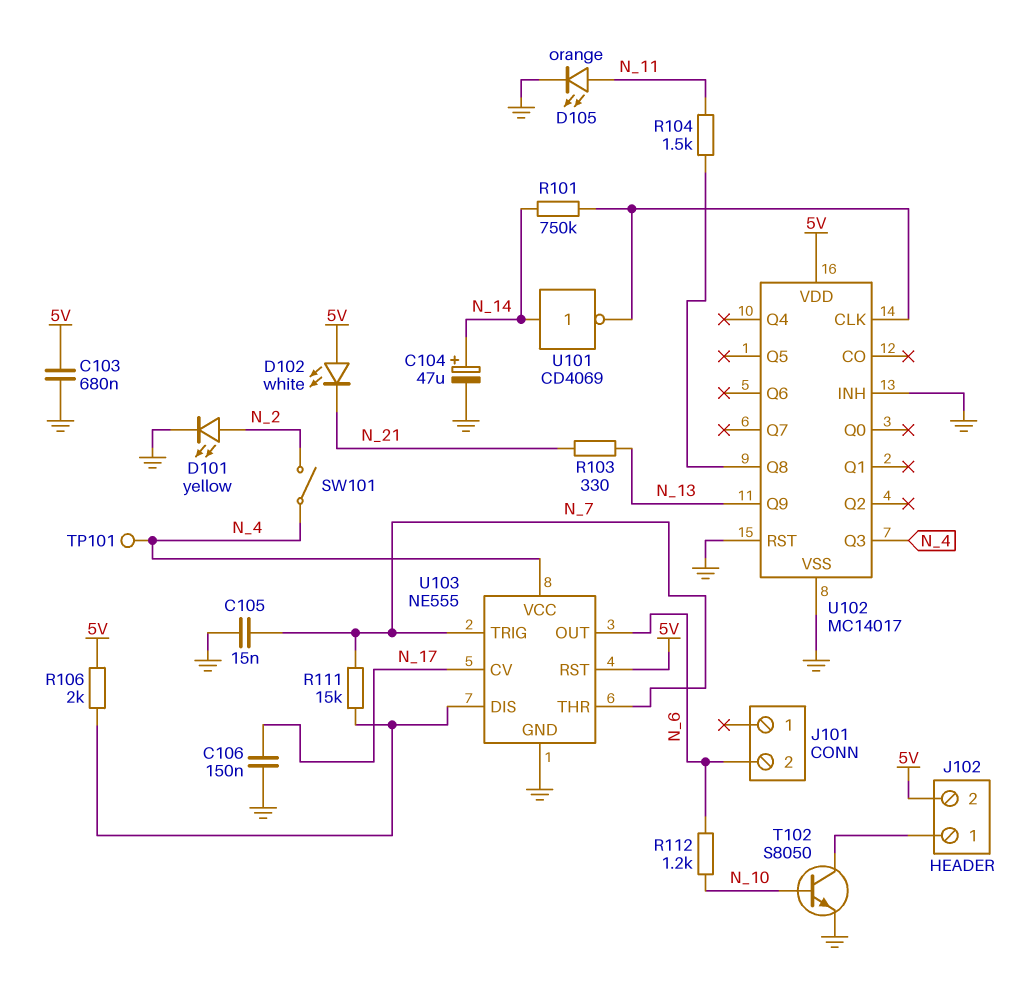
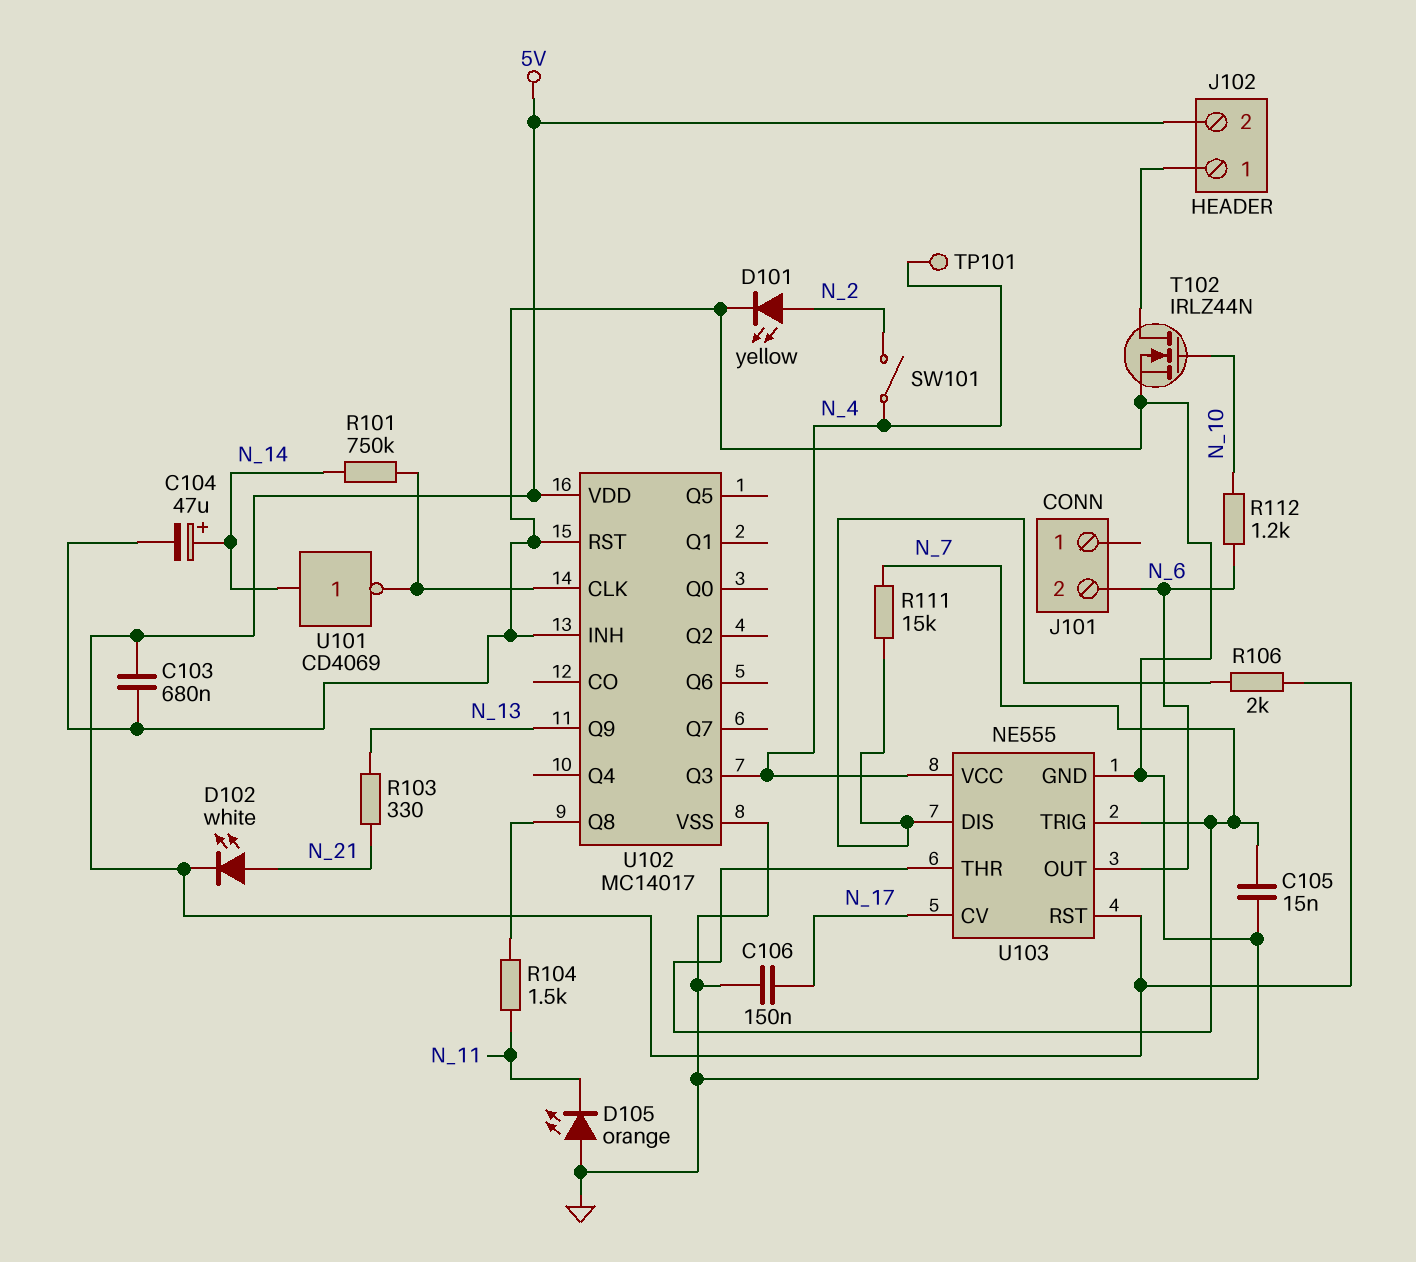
D102: LED white (A 5V, K N_21) -> LED white (A N_21, K 5V)
D105: LED orange (A N_11, K GND) -> LED orange (A GND, K N_11)
T102: NPN S8050 (B N_10, C J102/1, E GND) -> NMOS IRLZ44N (G N_10, D J102/1, S GND)

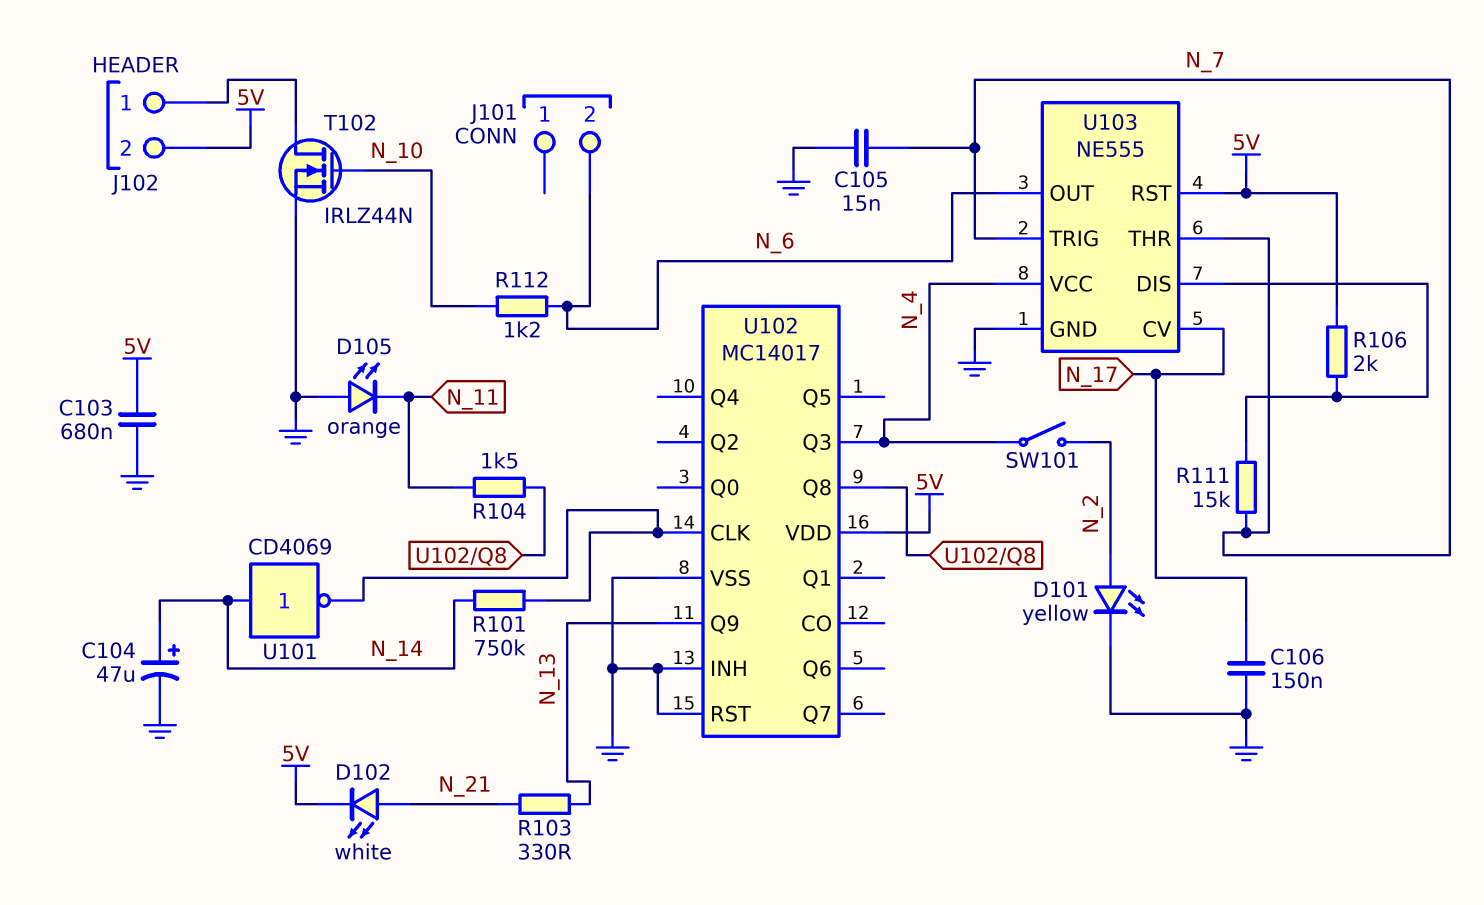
TP101: test point (N_4) -> none

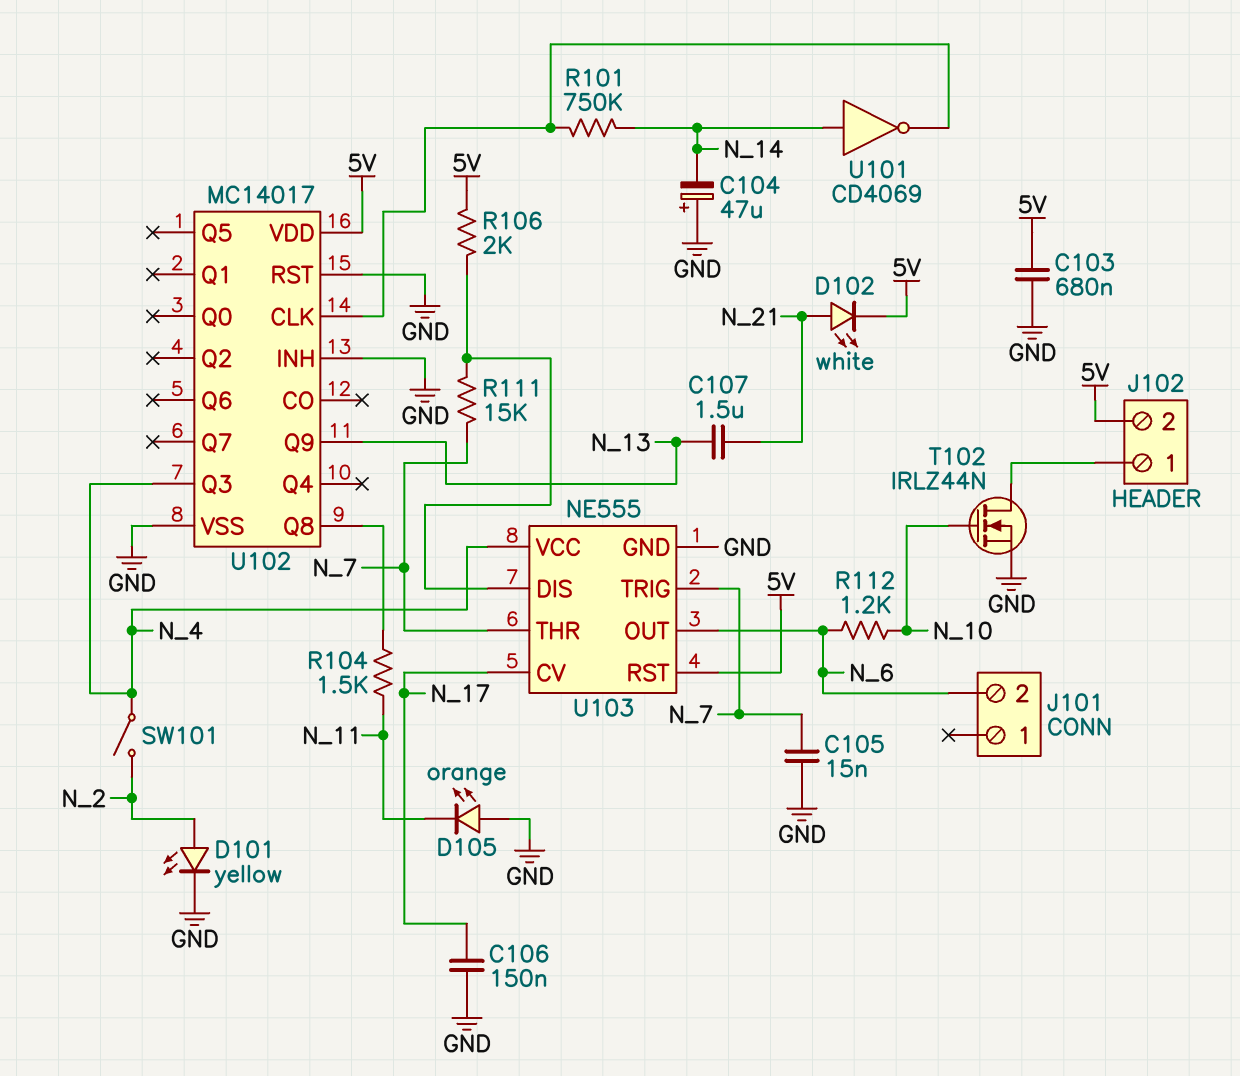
C104: 47uF (plus N_14, minus GND) -> 47uF (plus GND, minus N_14)
C107: none -> 1.5uF (N_13, N_21)
R103: 330 (N_13, N_21) -> none

